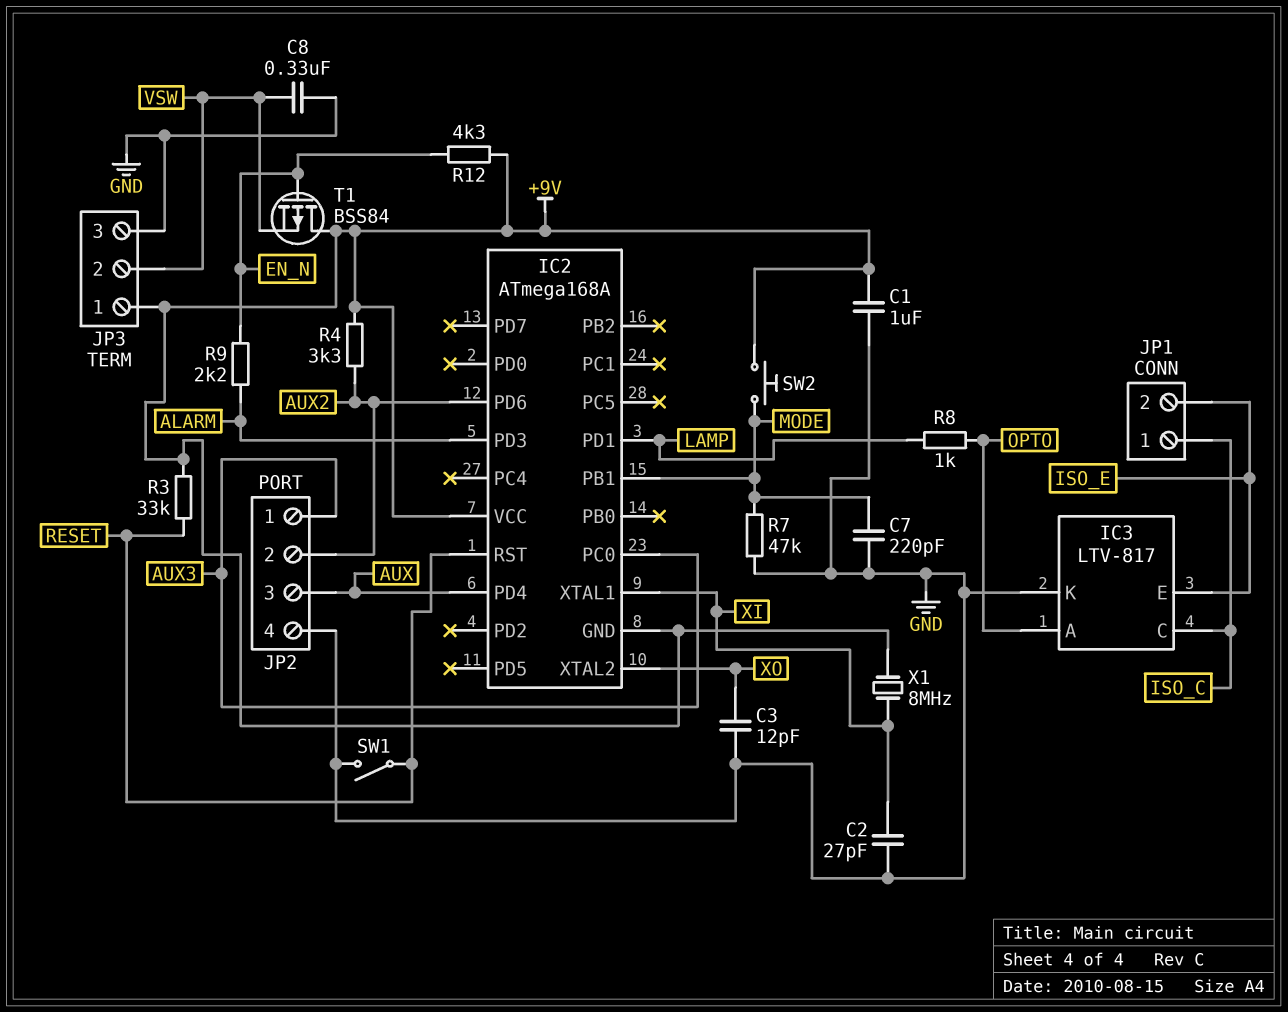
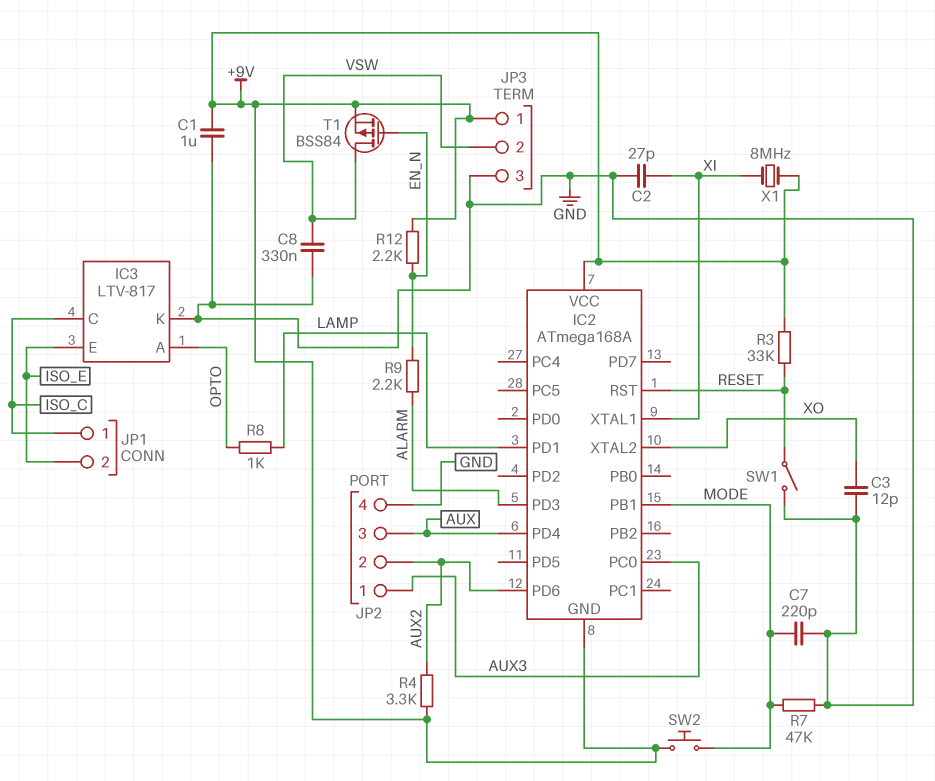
R12: 4.3k (+9V, EN_N) -> 2.2k (+9V, EN_N)
T1: PMOS BSS84 (G EN_N, D +9V, S VSW) -> PMOS BSS84 (G EN_N, D VSW, S +9V)

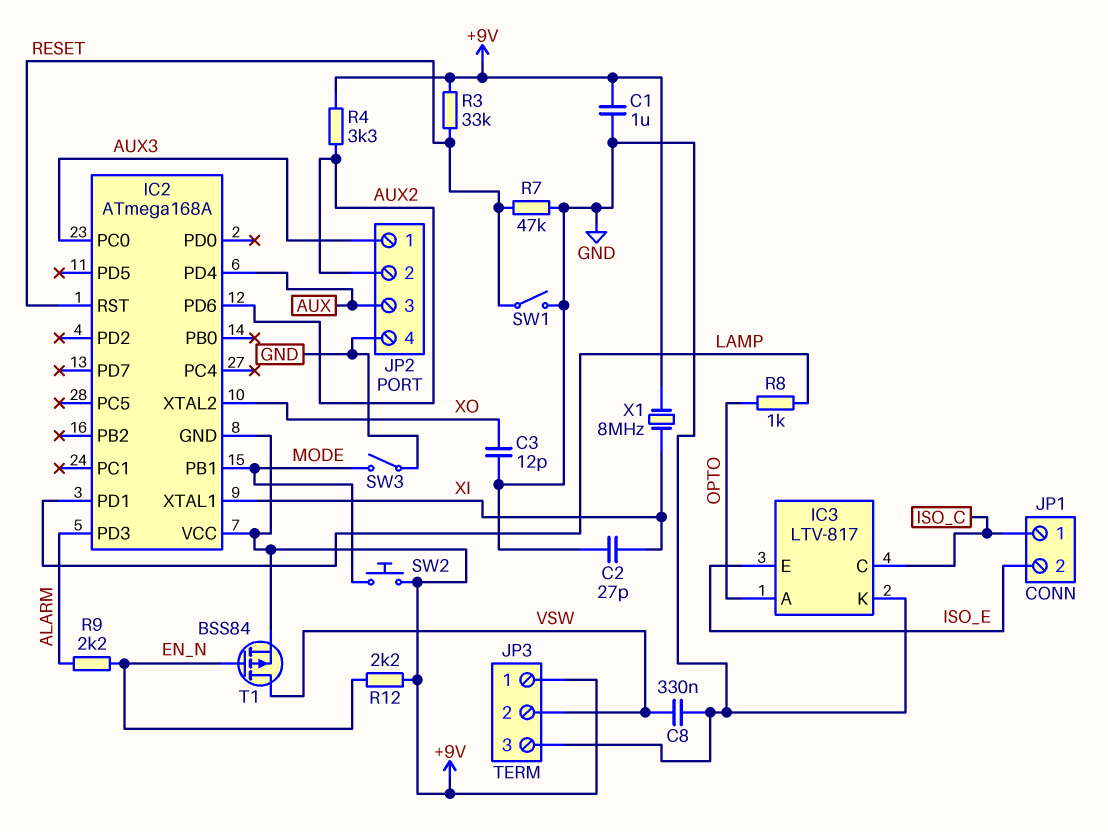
C7: 220pF (GND, MODE) -> none
R7: 47k (GND, MODE) -> 47k (GND, RESET)
SW3: none -> switch (GND, MODE)

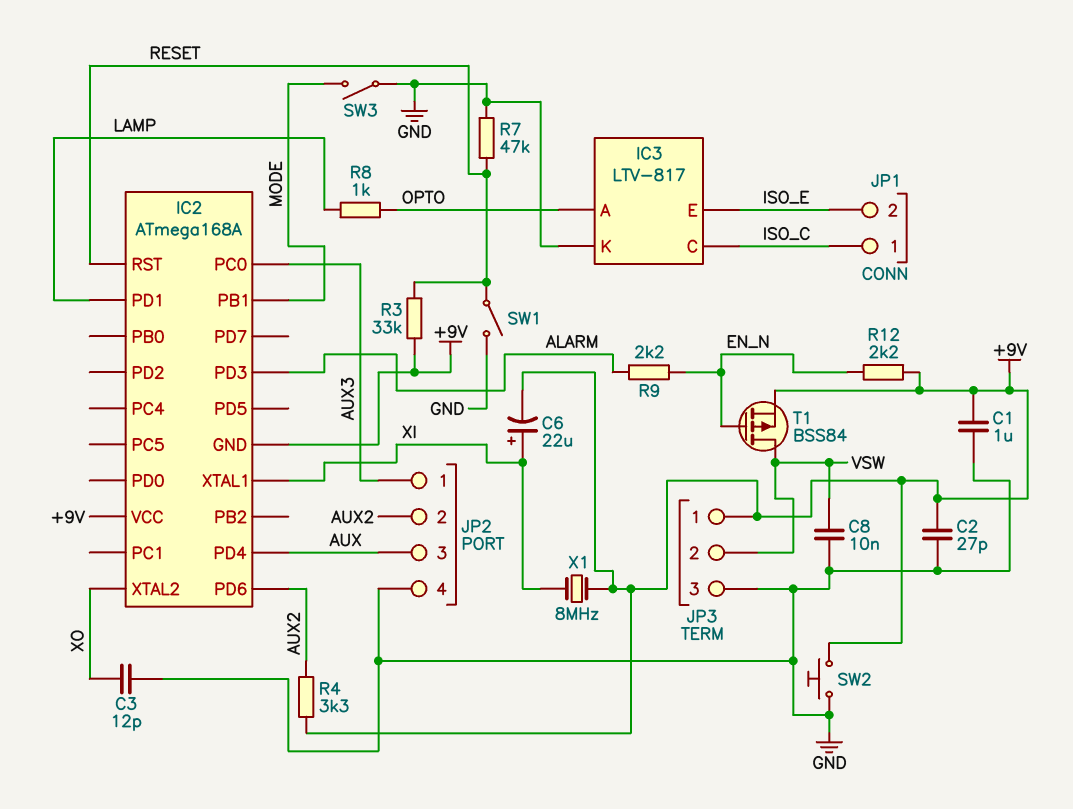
C2: 27pF (GND, XI) -> 27pF (+9V, GND)
C6: none -> 22uF (plus XI, minus +9V)
C8: 330nF (GND, VSW) -> 10nF (GND, VSW)
SW2: button (+9V, MODE) -> button (+9V, GND)

